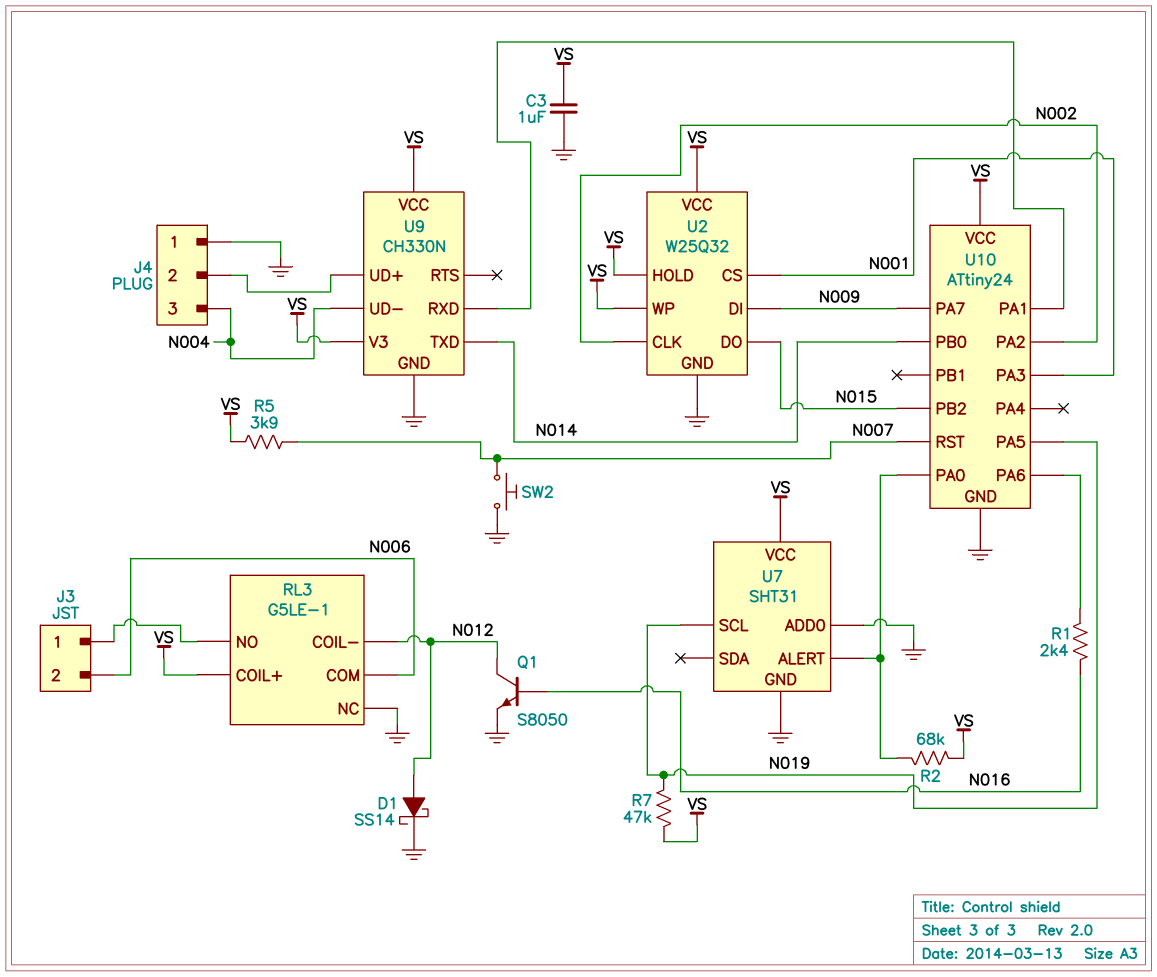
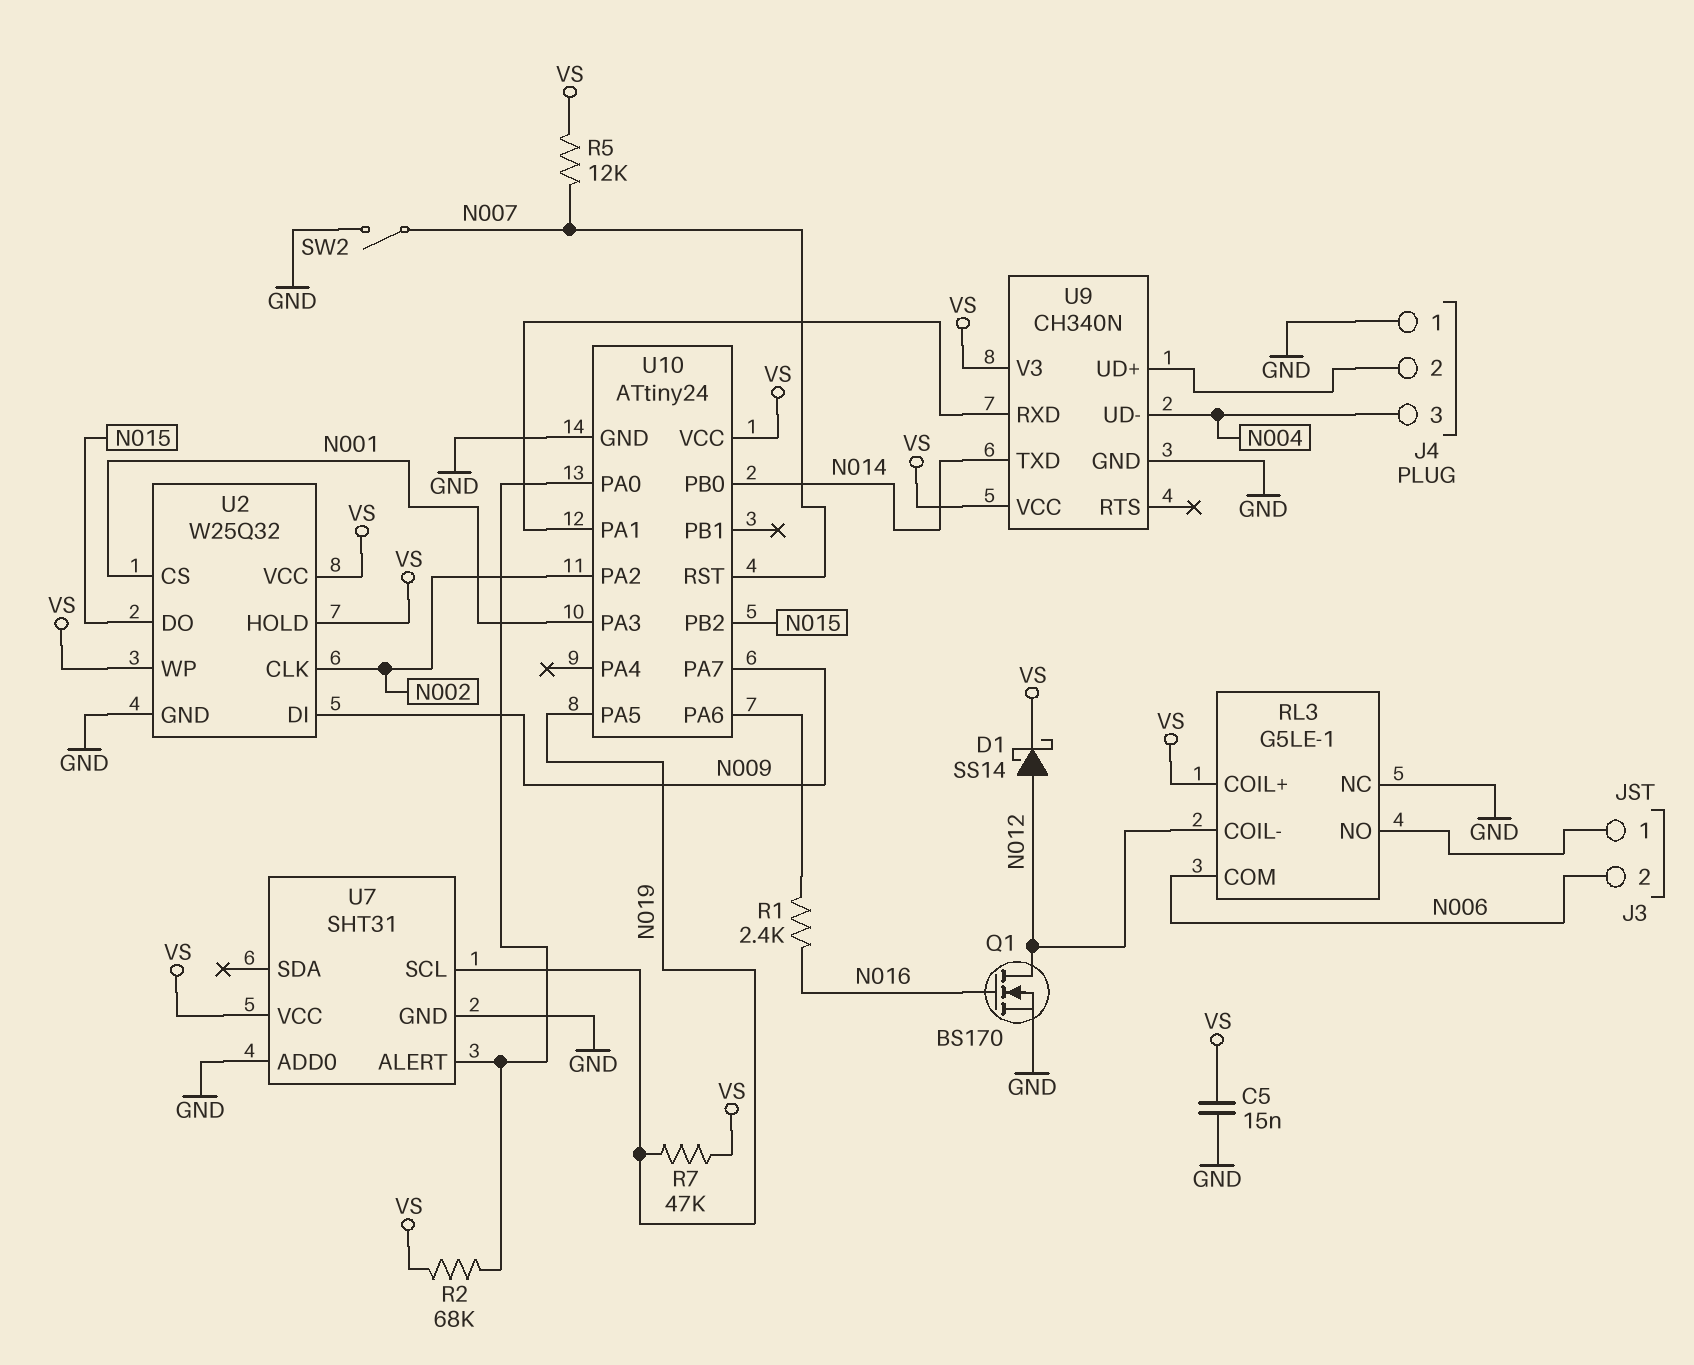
C3: 1uF (GND, VS) -> none
C5: none -> 15nF (GND, VS)
D1: schottky SS14 (A N012, K GND) -> schottky SS14 (A N012, K VS)
Q1: NPN S8050 (B N016, C N012, E GND) -> NMOS BS170 (G N016, D N012, S GND)
R5: 3.9k (N007, VS) -> 12k (N007, VS)
SW2: button (GND, N007) -> switch (GND, N007)
U9: CH330N -> CH340N

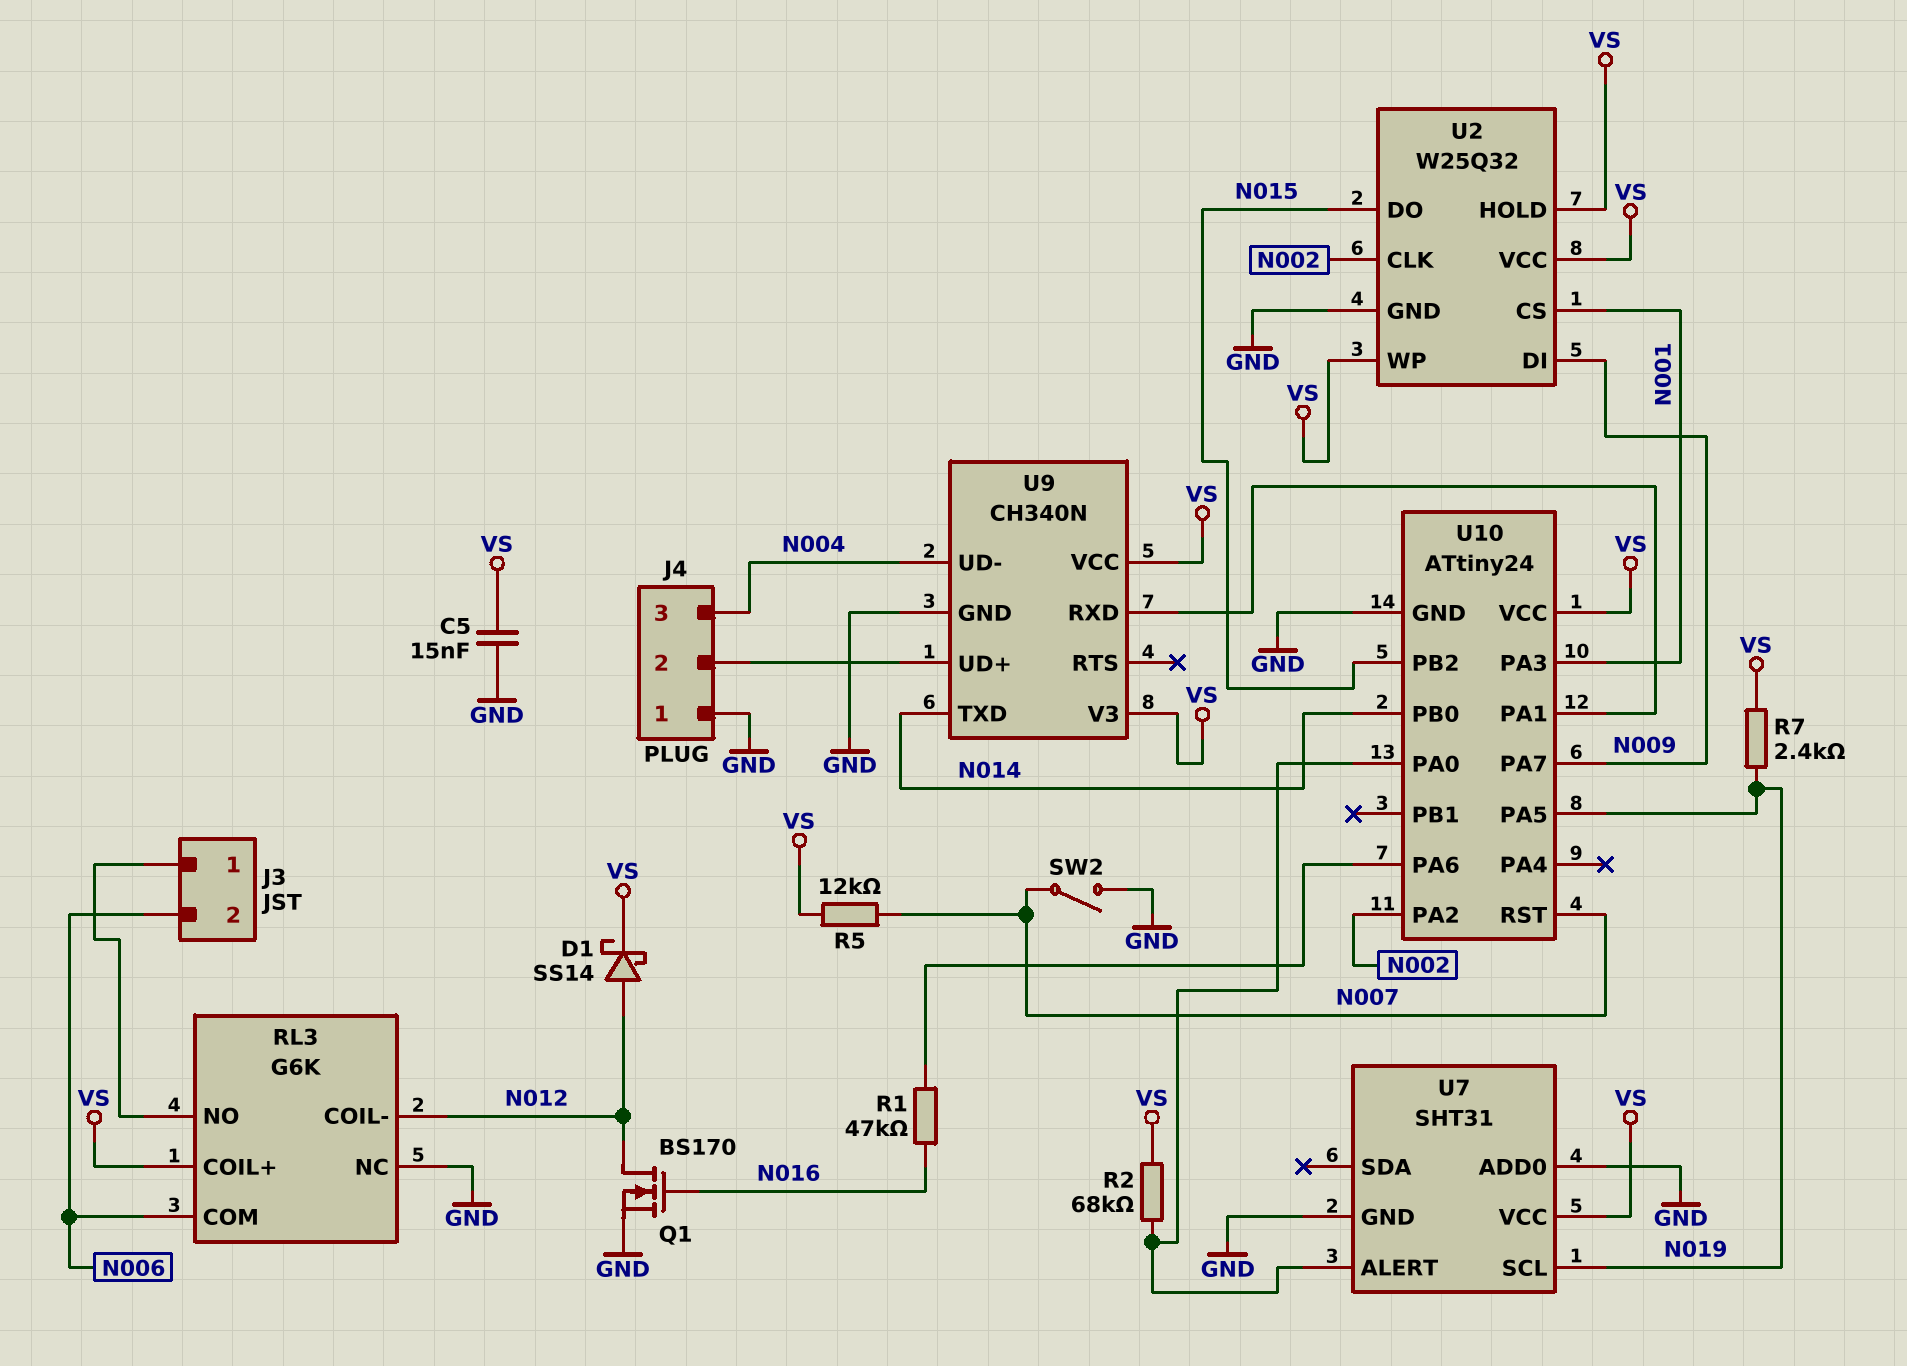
R1: 2.4k (N016, U10/PA6) -> 47k (N016, U10/PA6)
R7: 47k (N019, VS) -> 2.4k (N019, VS)
RL3: G5LE-1 -> G6K

